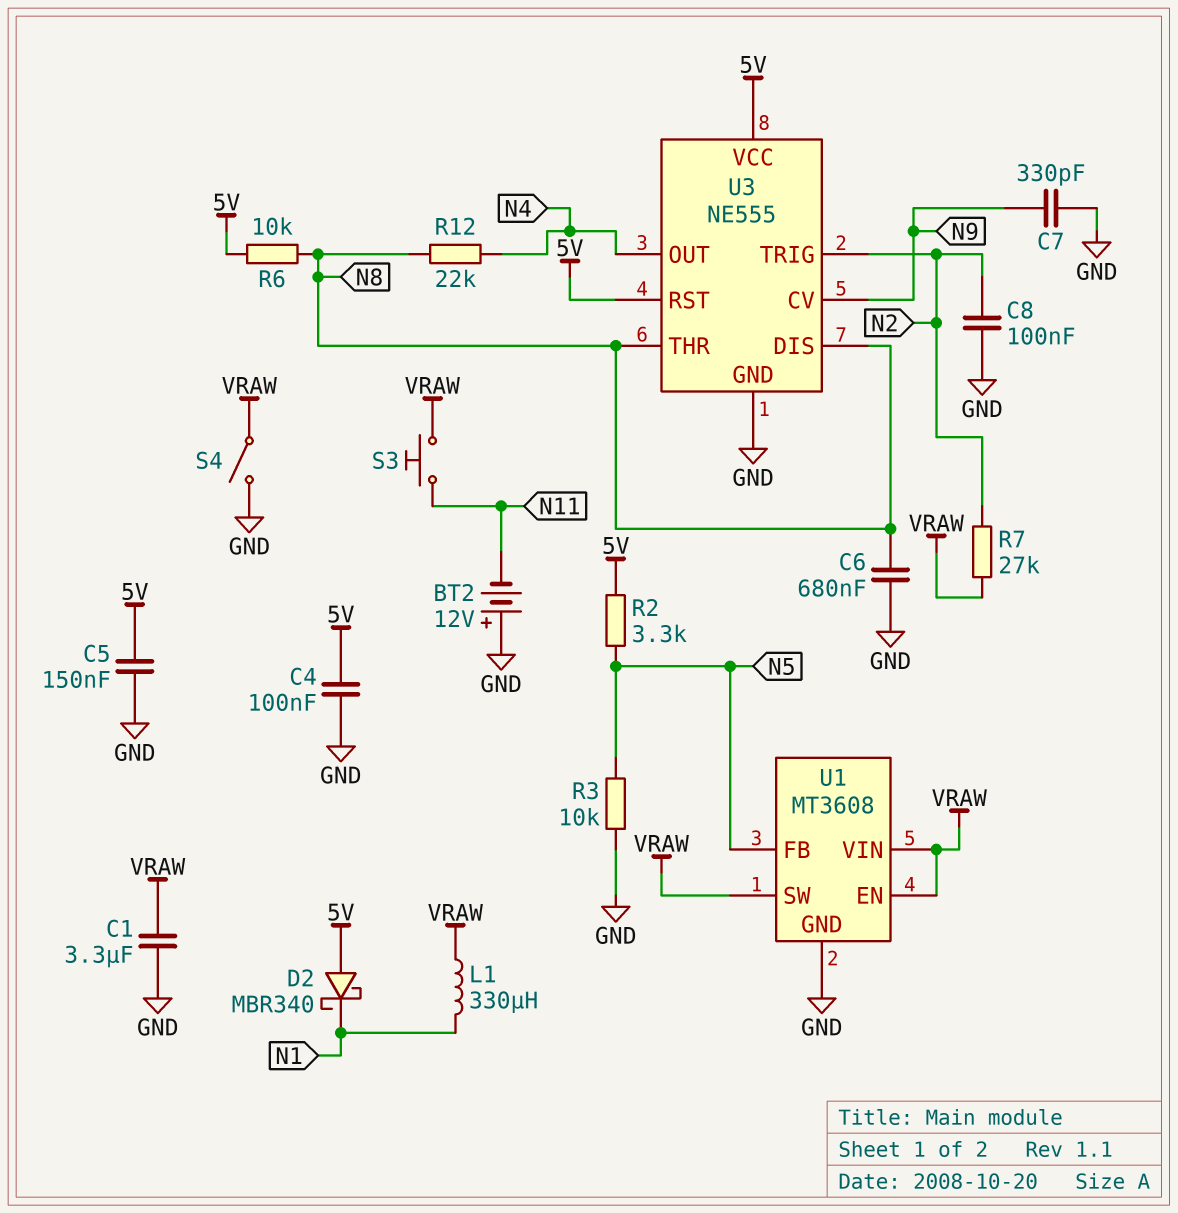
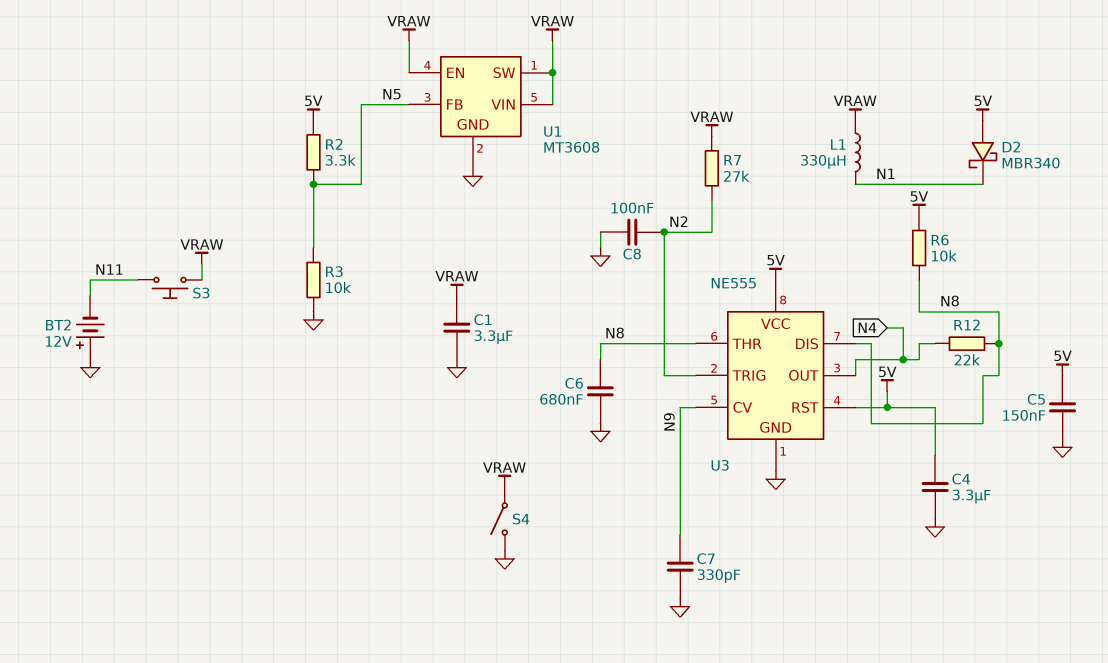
C4: 100nF (5V, GND) -> 3.3uF (5V, GND)

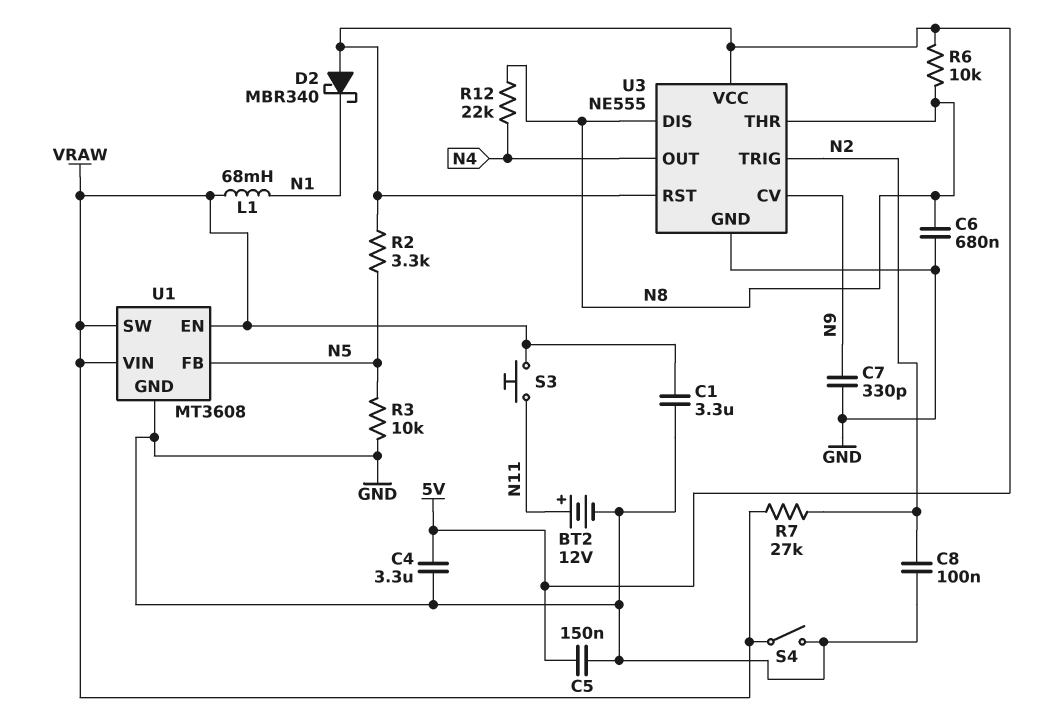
BT2: 12V (plus GND, minus N11) -> 12V (plus N11, minus GND)
L1: 330uH (N1, VRAW) -> 68mH (N1, VRAW)

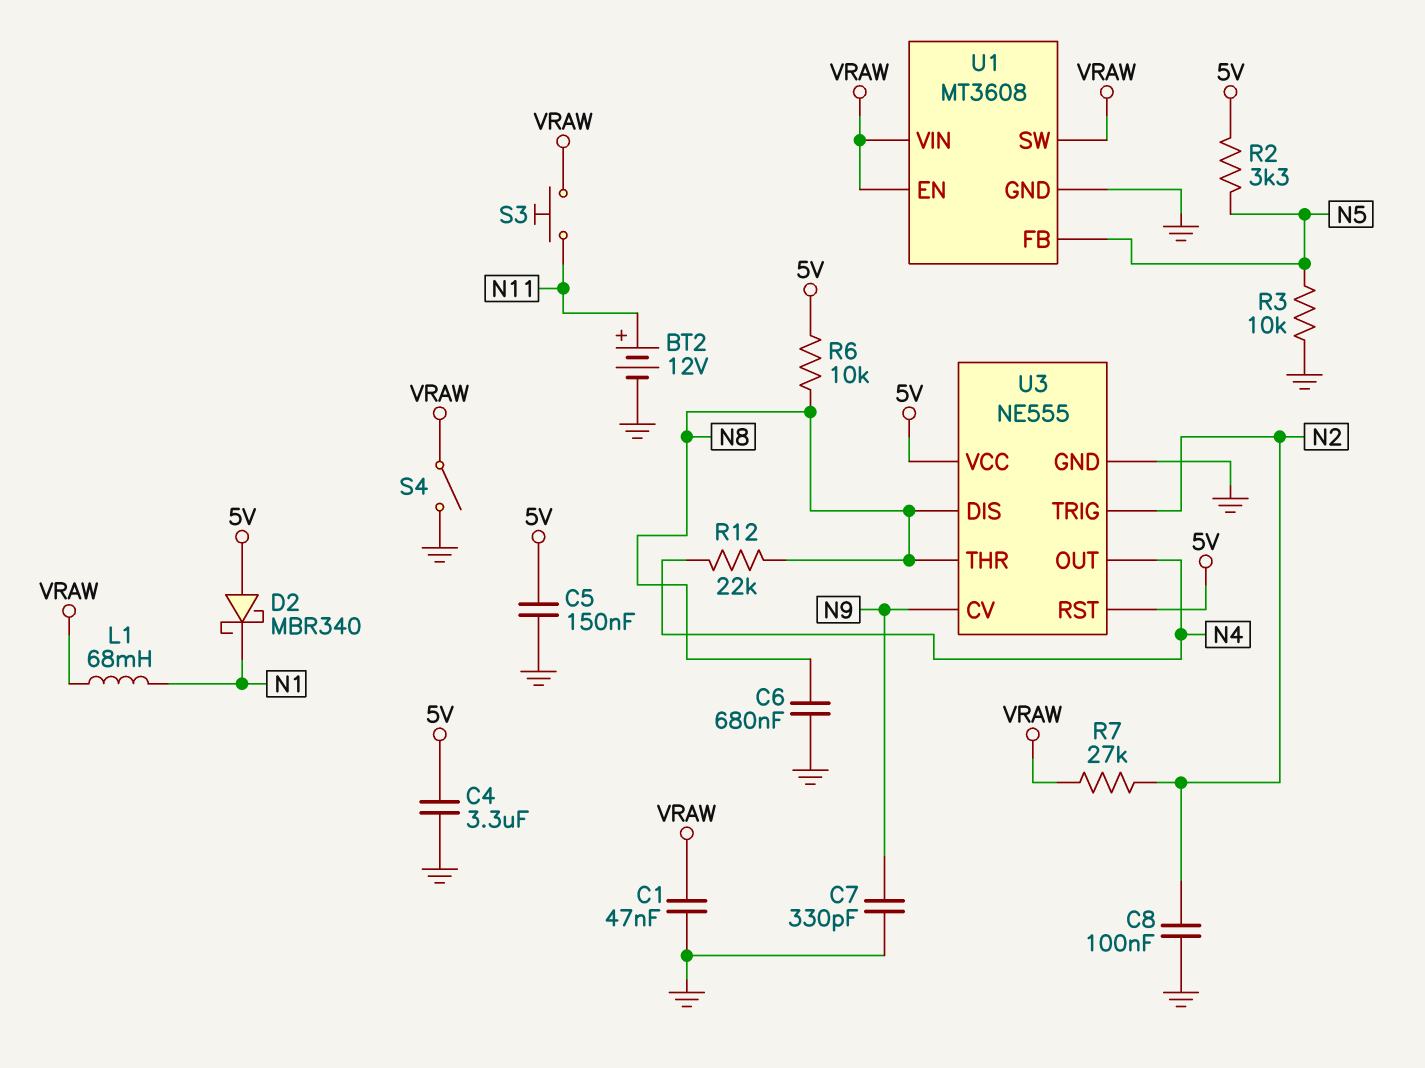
C1: 3.3uF (GND, VRAW) -> 47nF (GND, VRAW)

